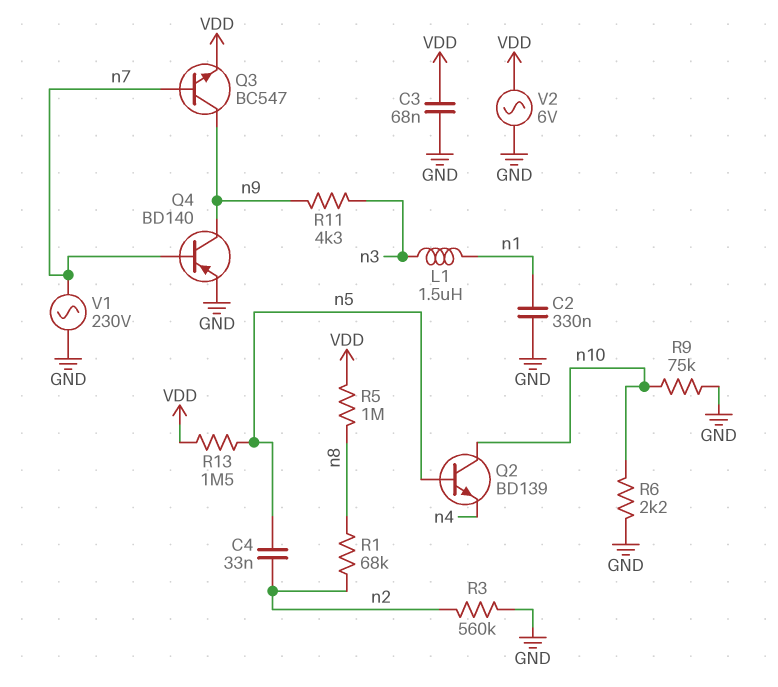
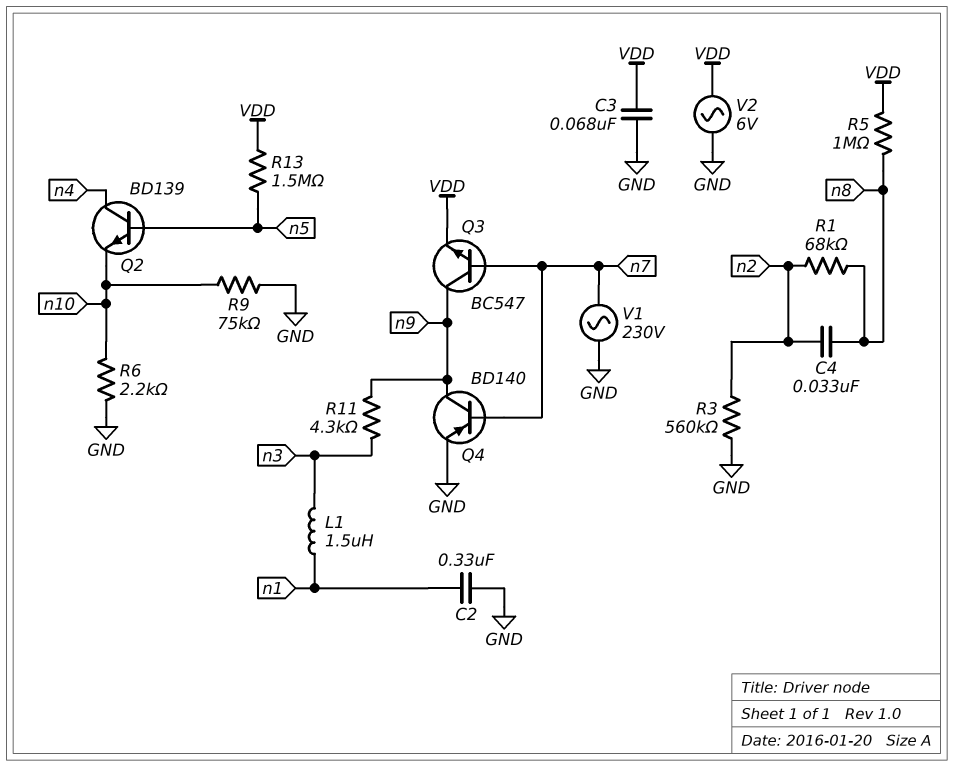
C4: 33nF (n2, n5) -> 33nF (n2, n8)
Q2: NPN BD139 (B n5, C n10, E n4) -> NPN BD139 (B n5, C n4, E n10)

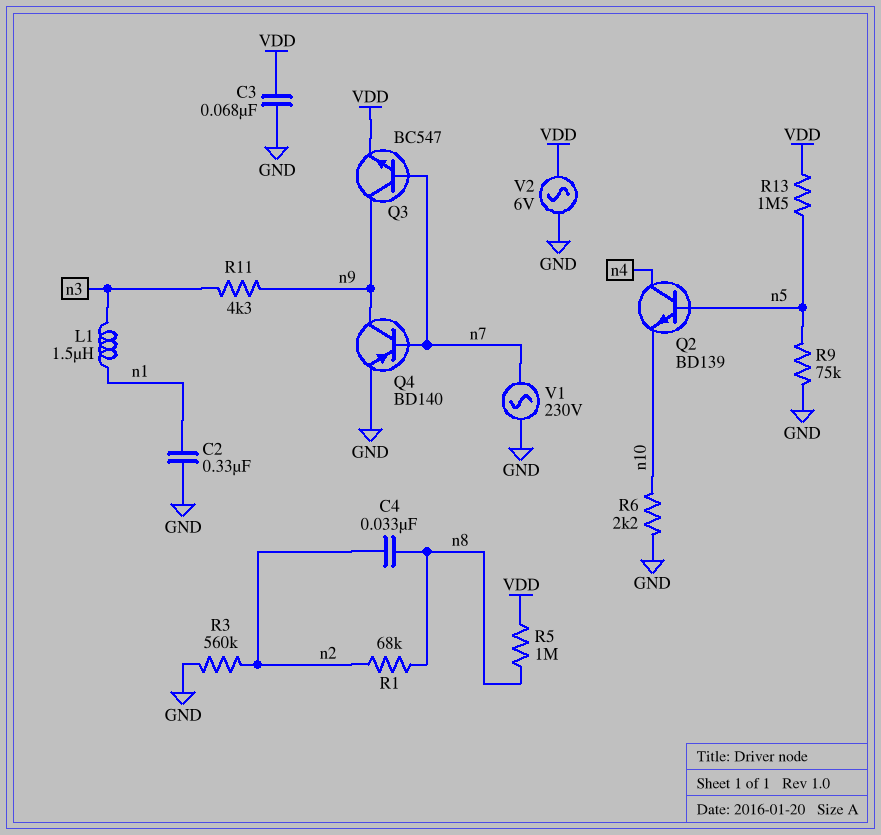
R9: 75k (GND, n10) -> 75k (GND, n5)

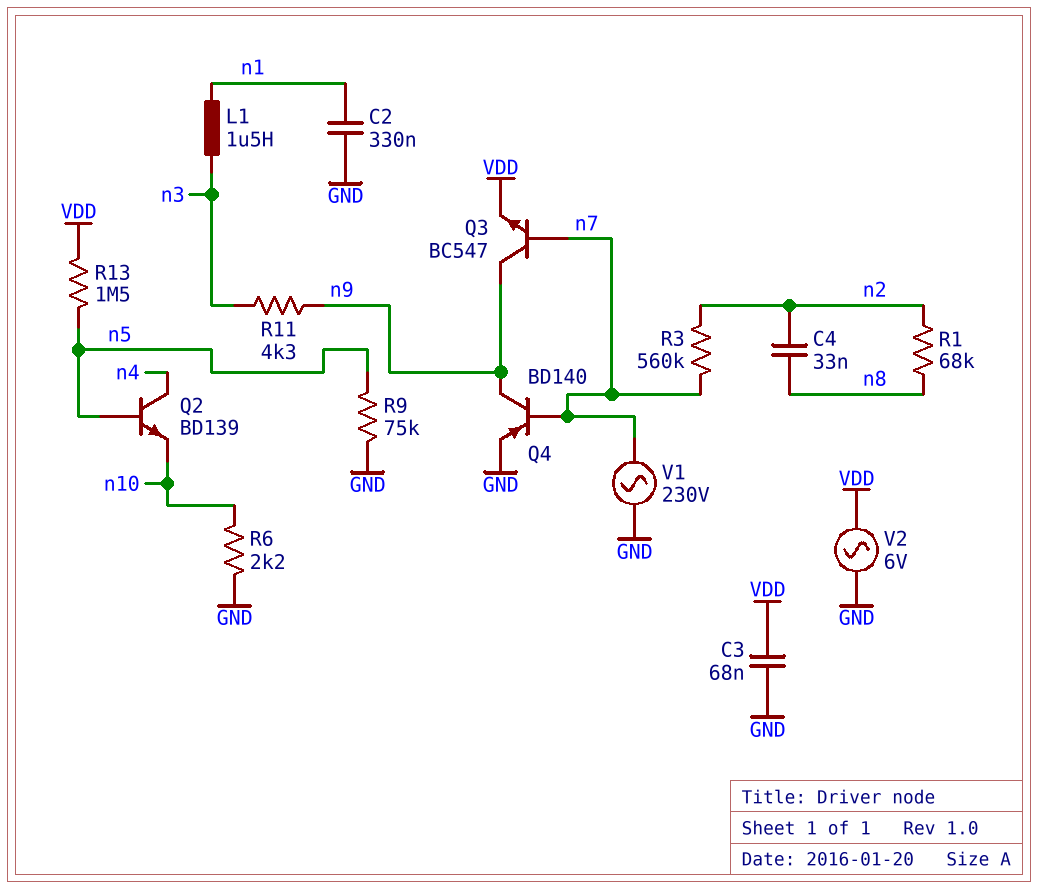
R3: 560k (GND, n2) -> 560k (n2, n7)
R5: 1M (VDD, n8) -> none

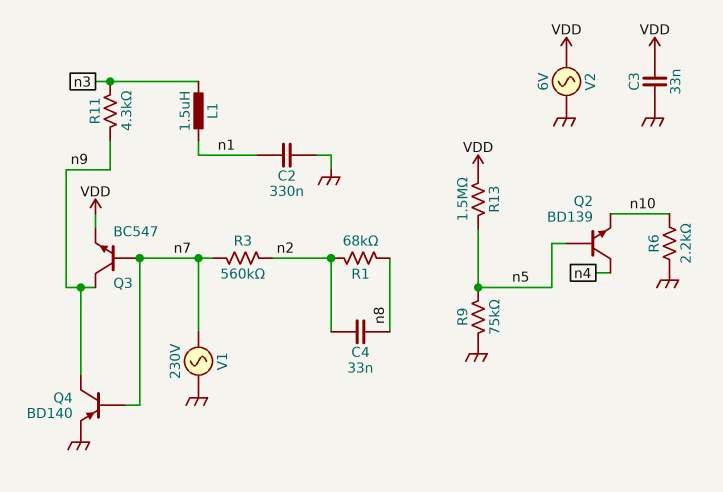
C3: 68nF (GND, VDD) -> 33nF (GND, VDD)

